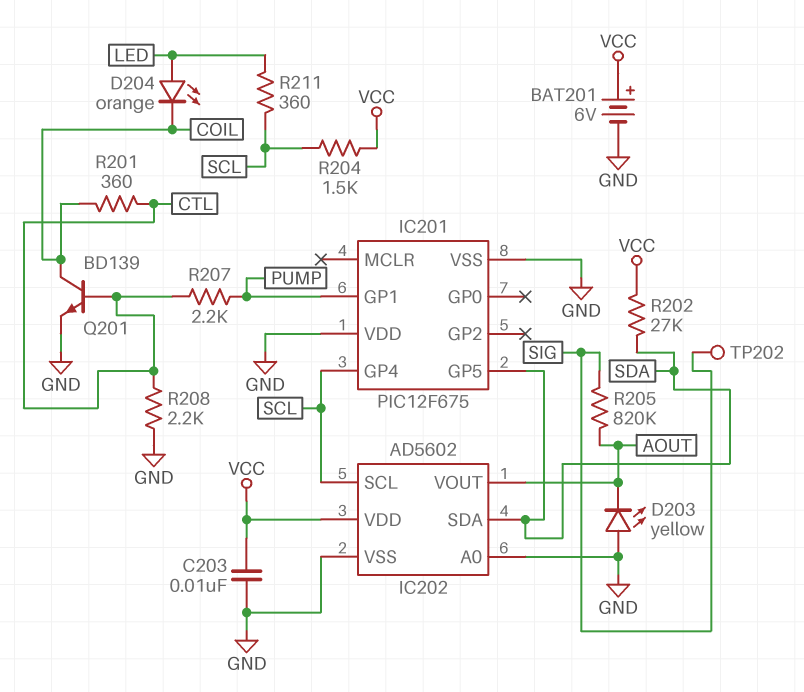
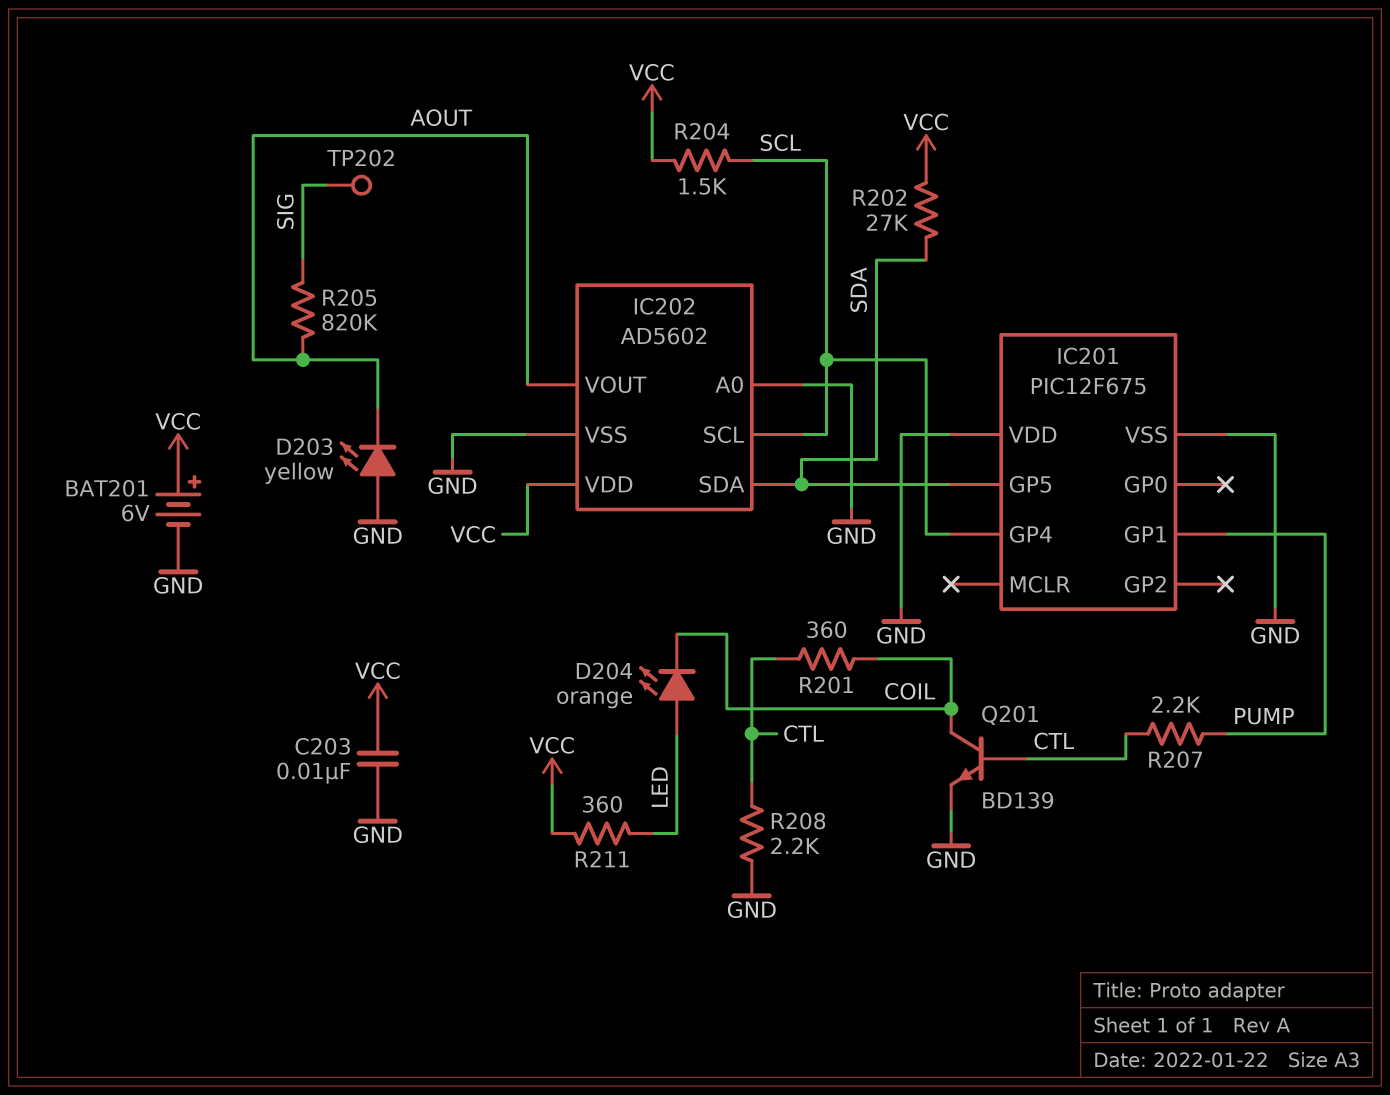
R211: 360 (LED, SCL) -> 360 (LED, VCC)

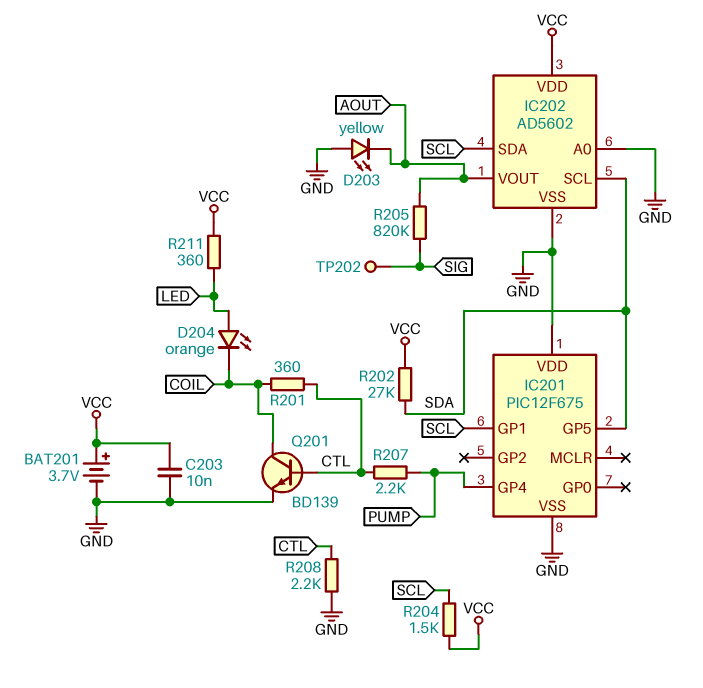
BAT201: 6V (plus VCC, minus GND) -> 3.7V (plus VCC, minus GND)
IC201 pin GP1: PUMP -> SCL
IC201 pin GP4: SCL -> PUMP
IC202 pin SCL: SCL -> SDA
IC202 pin SDA: SDA -> SCL

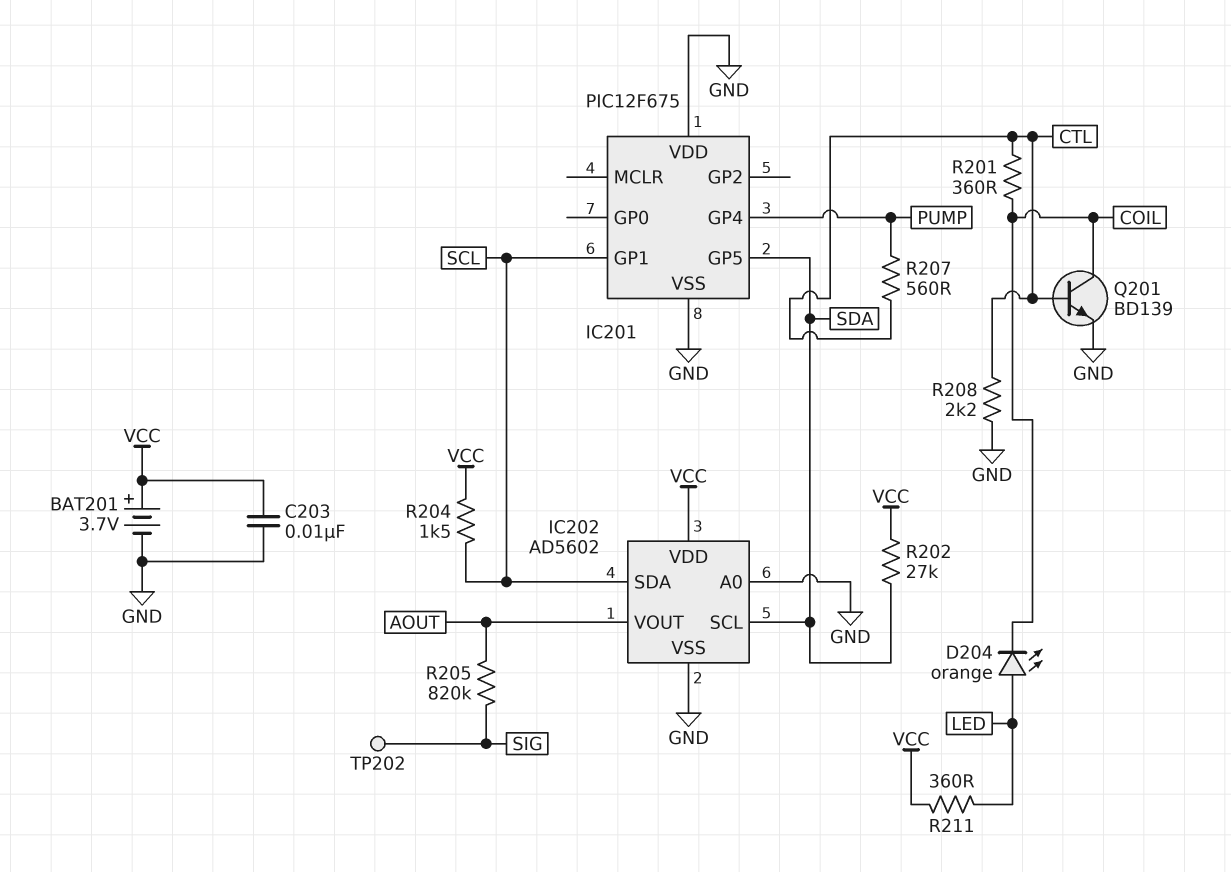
D203: LED yellow (A GND, K AOUT) -> none
R207: 2.2k (CTL, PUMP) -> 560 (CTL, PUMP)

